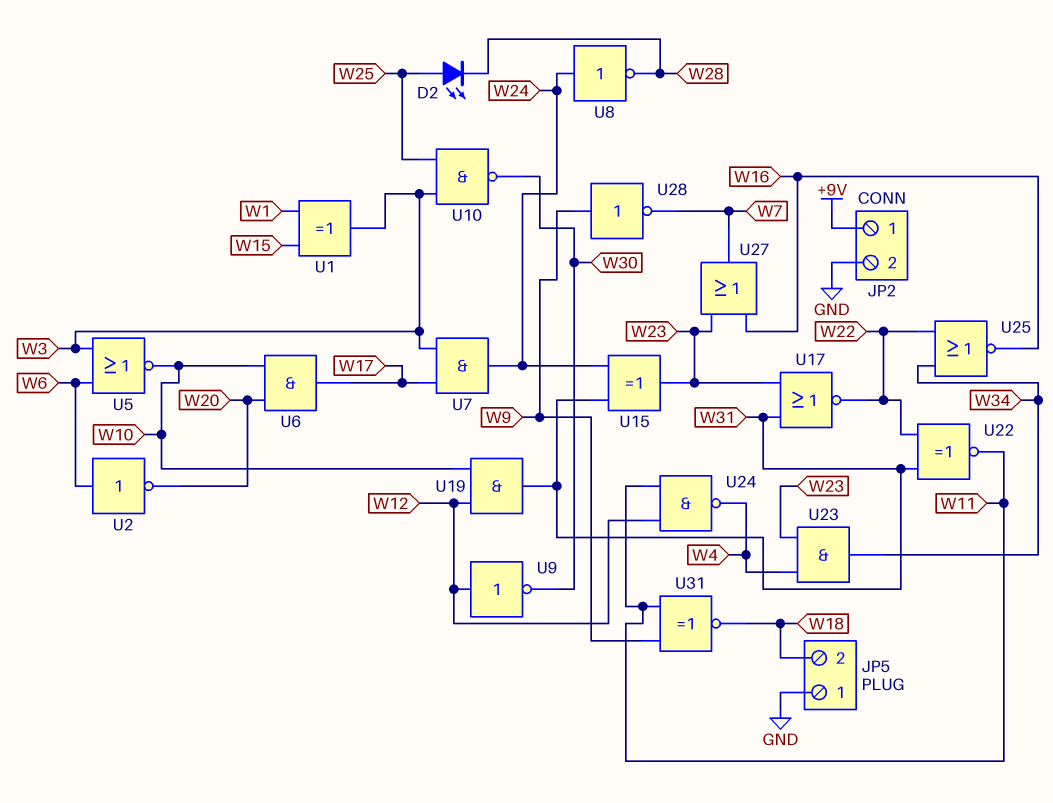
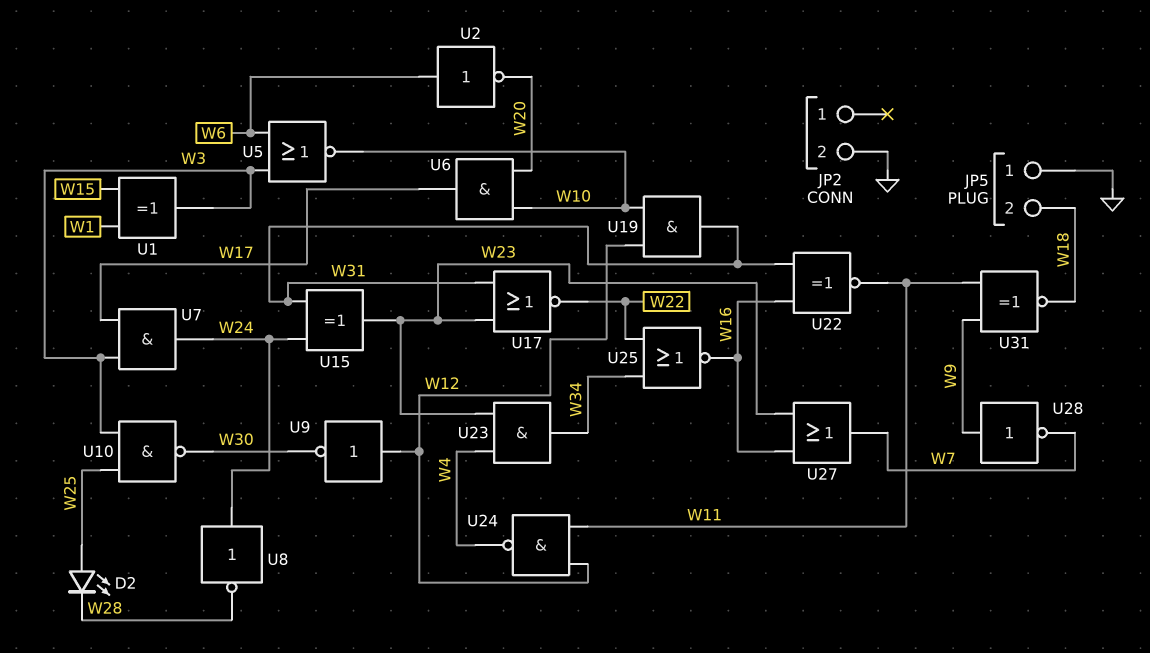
JP2 pin 1: +9V -> none
U22: XNOR (in W22, in W31, out W11) -> XNOR (in W16, in W31, out W11)

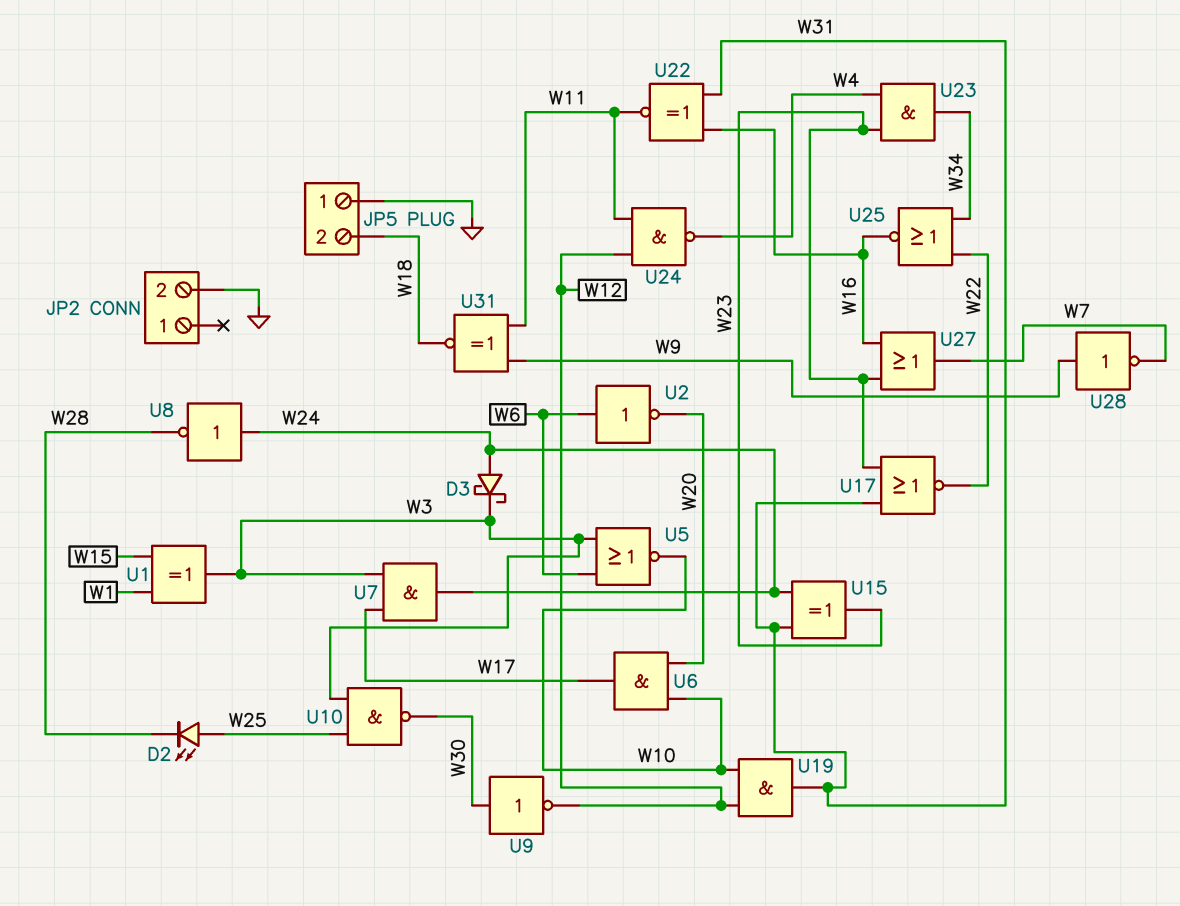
D3: none -> schottky (A W24, K W3)
U9: NOT (in W12, out W30) -> NOT (in W30, out W12)

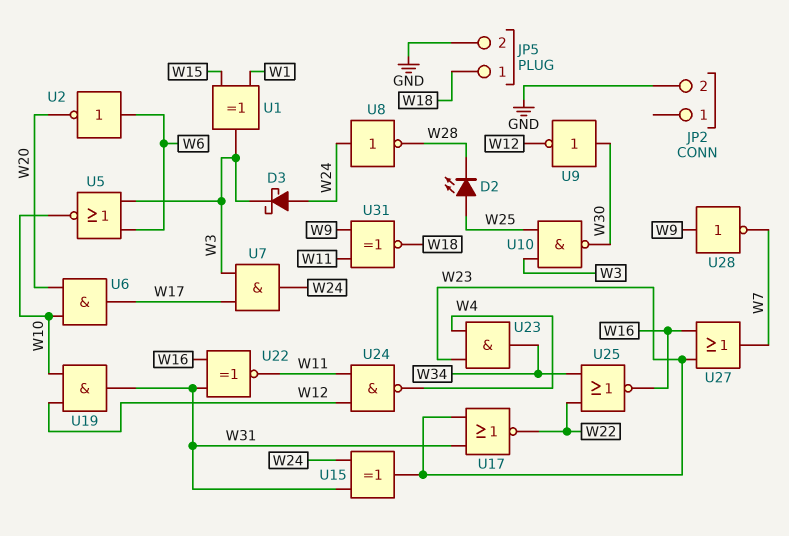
JP5 pin 1: GND -> W18
JP5 pin 2: W18 -> GND

